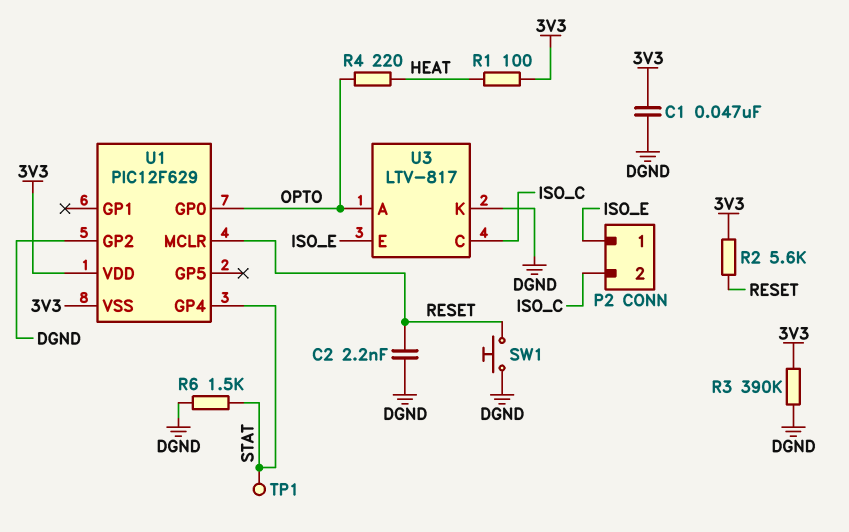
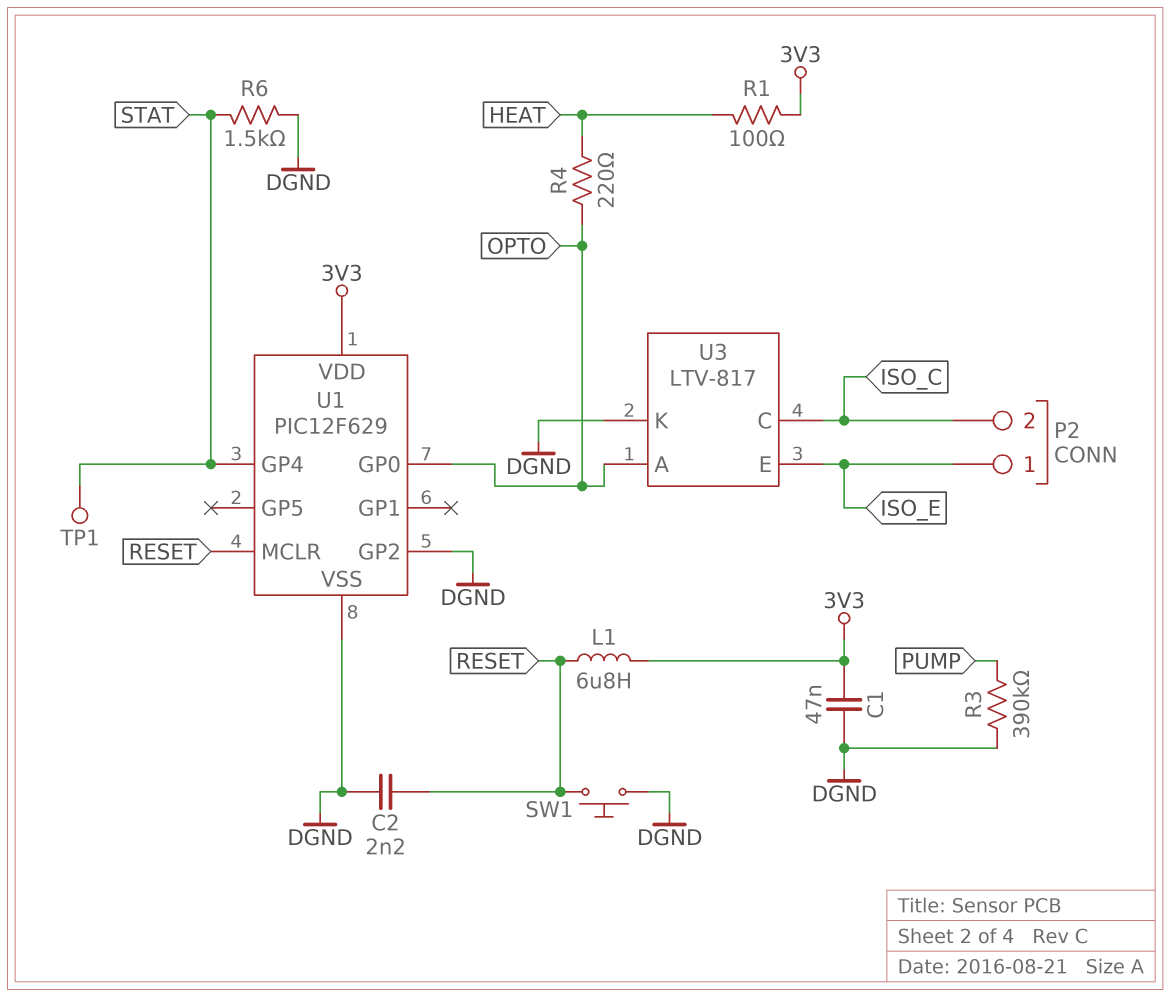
L1: none -> 6.8uH (3V3, RESET)
R2: 5.6k (3V3, RESET) -> none
R3: 390k (3V3, DGND) -> 390k (DGND, PUMP)
U1 pin VSS: 3V3 -> DGND

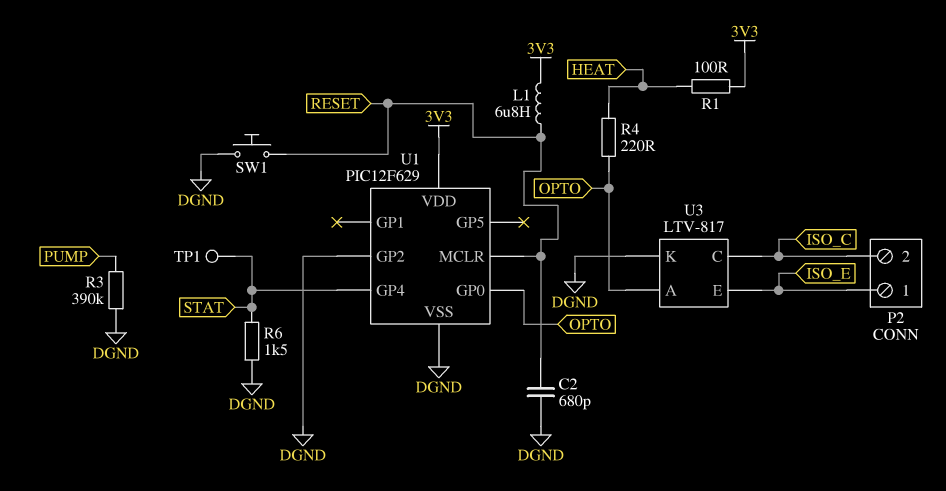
C1: 47nF (3V3, DGND) -> none
C2: 2.2nF (DGND, RESET) -> 680pF (DGND, RESET)

